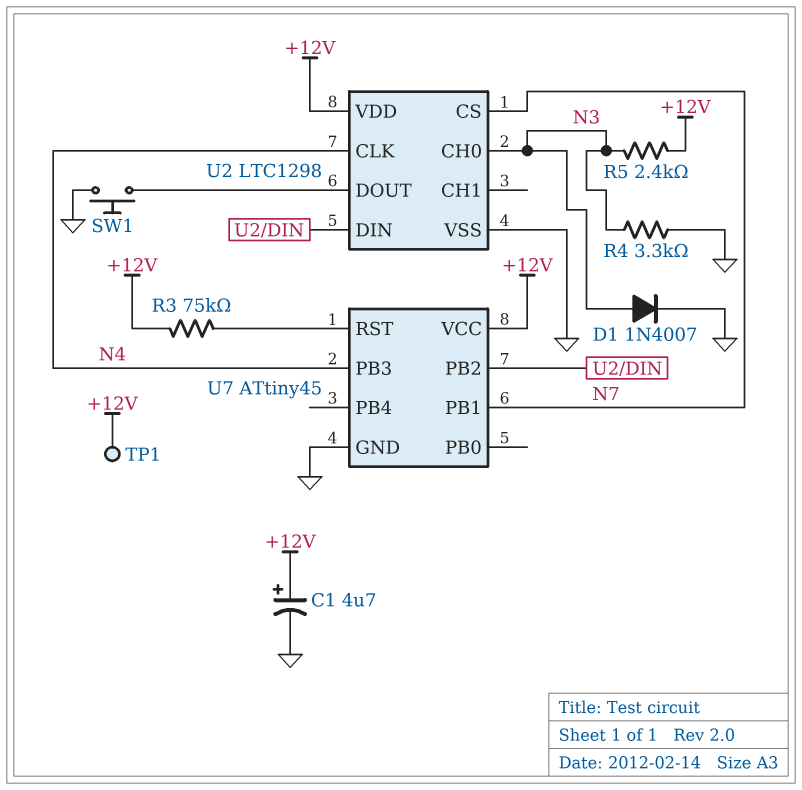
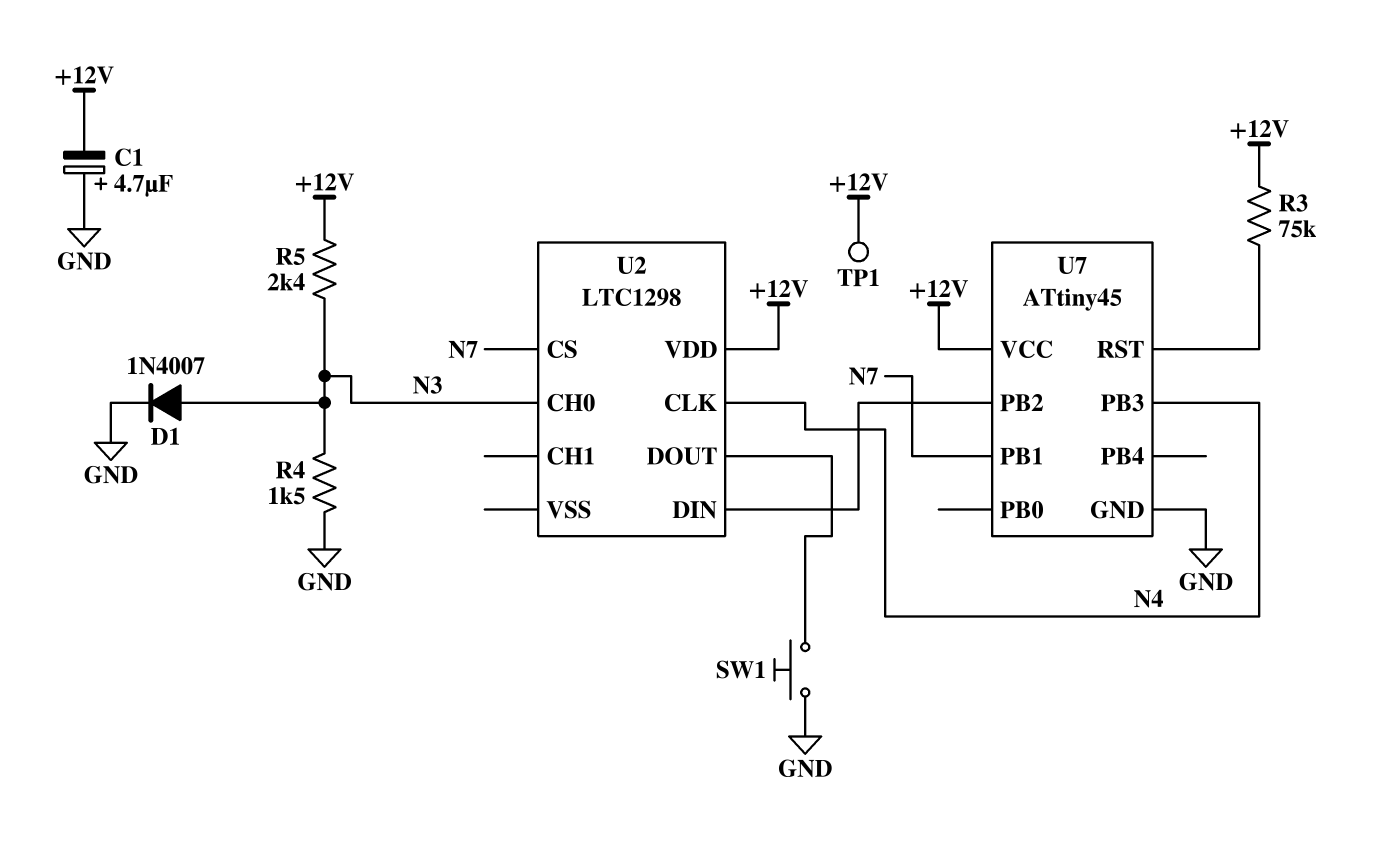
C1: 4.7uF (plus +12V, minus GND) -> 4.7uF (plus GND, minus +12V)
R4: 3.3k (GND, N3) -> 1.5k (GND, N3)
U2 pin VSS: GND -> none

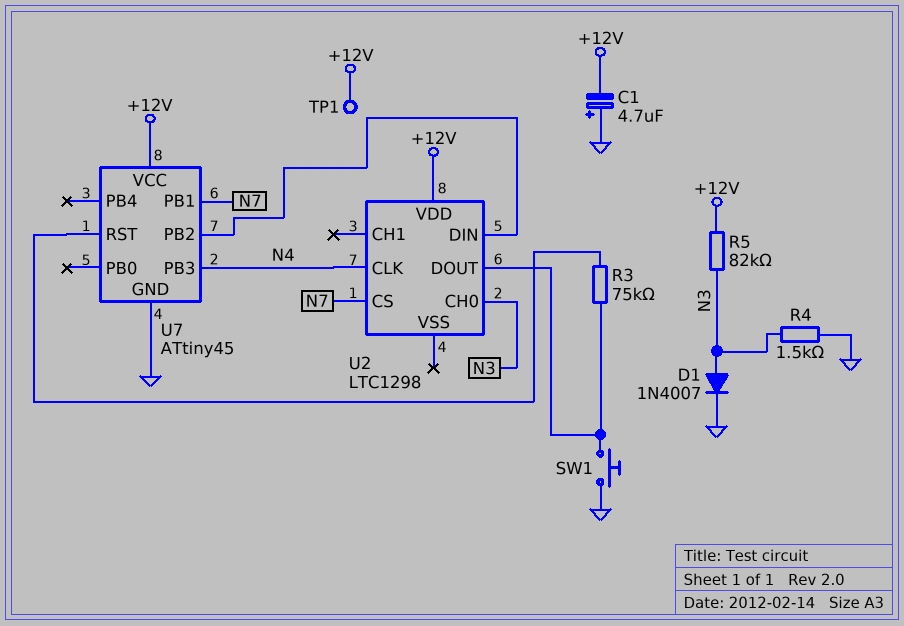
R3: 75k (+12V, U7/RST) -> 75k (U2/DOUT, U7/RST)
R5: 2.4k (+12V, N3) -> 82k (+12V, N3)

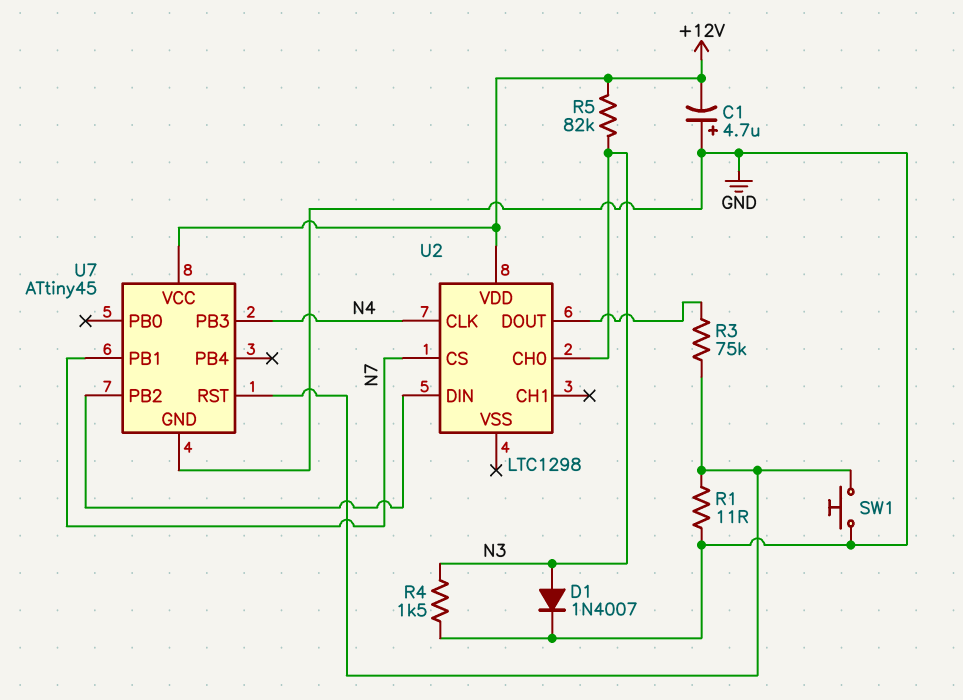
R1: none -> 11 (GND, U7/RST)
SW1: button (GND, U2/DOUT) -> button (GND, U7/RST)
TP1: test point (+12V) -> none

